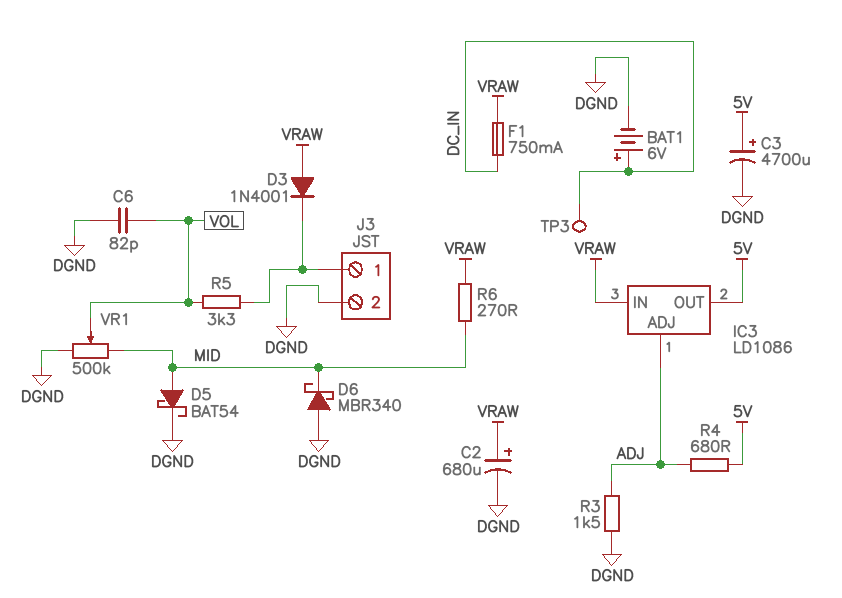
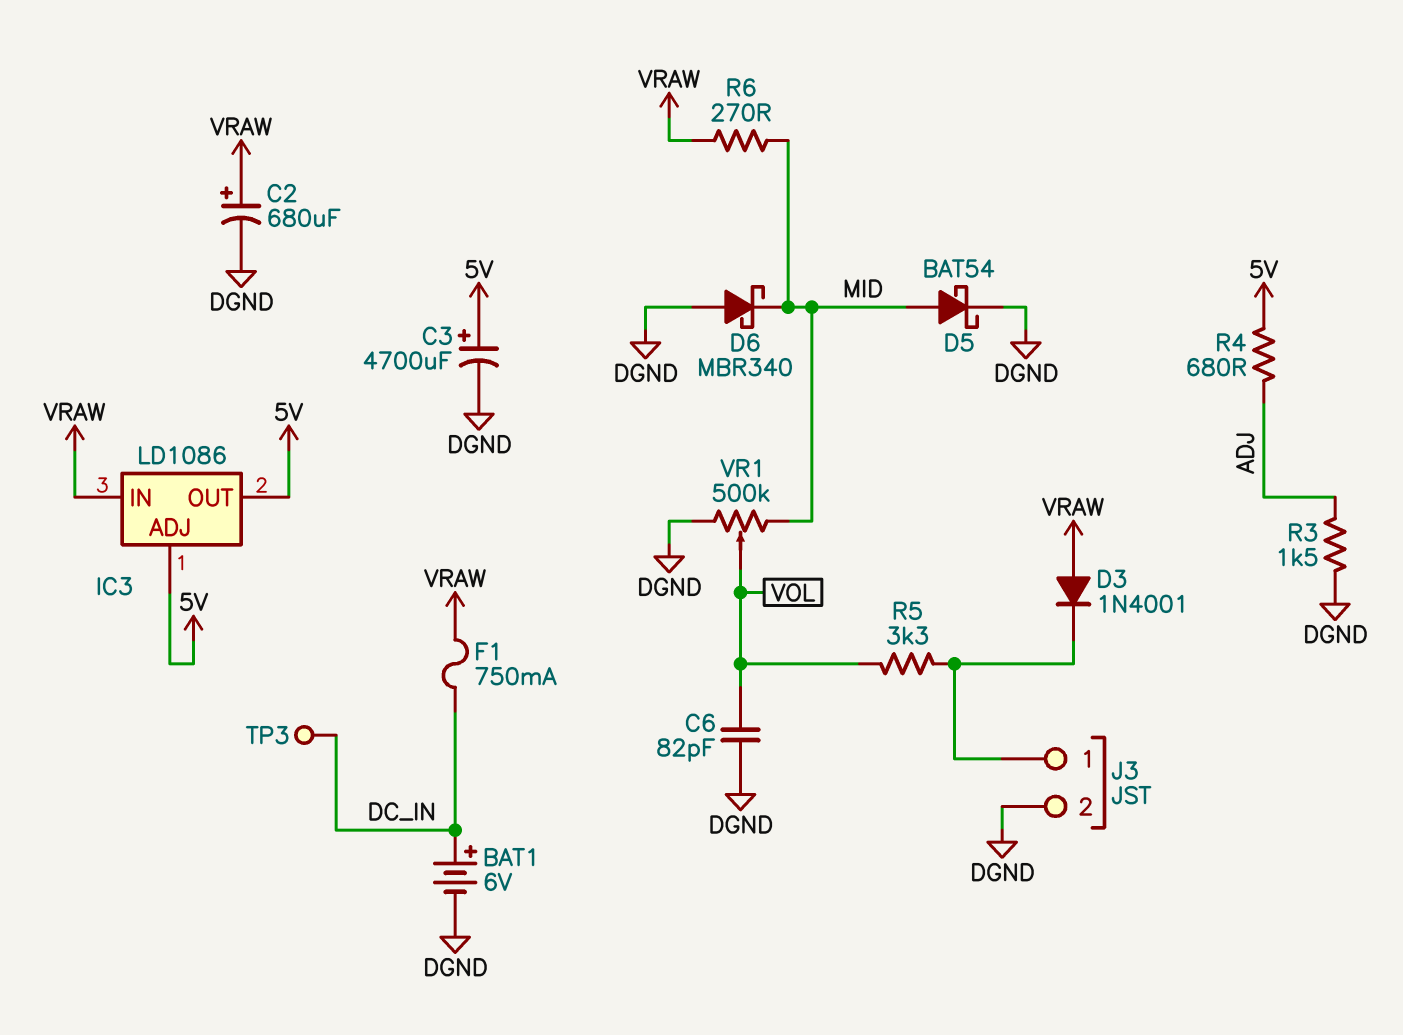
IC3 pin ADJ: ADJ -> 5V

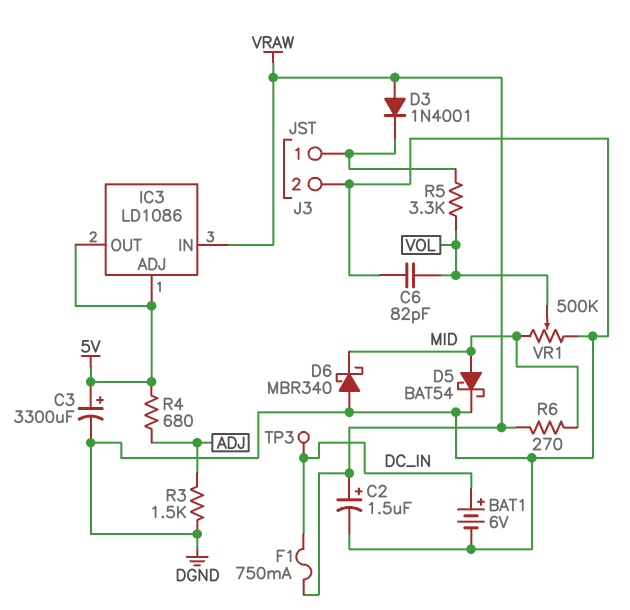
C2: 680uF (plus VRAW, minus DGND) -> 1.5uF (plus VRAW, minus DGND)
C3: 4700uF (plus 5V, minus DGND) -> 3300uF (plus 5V, minus DGND)

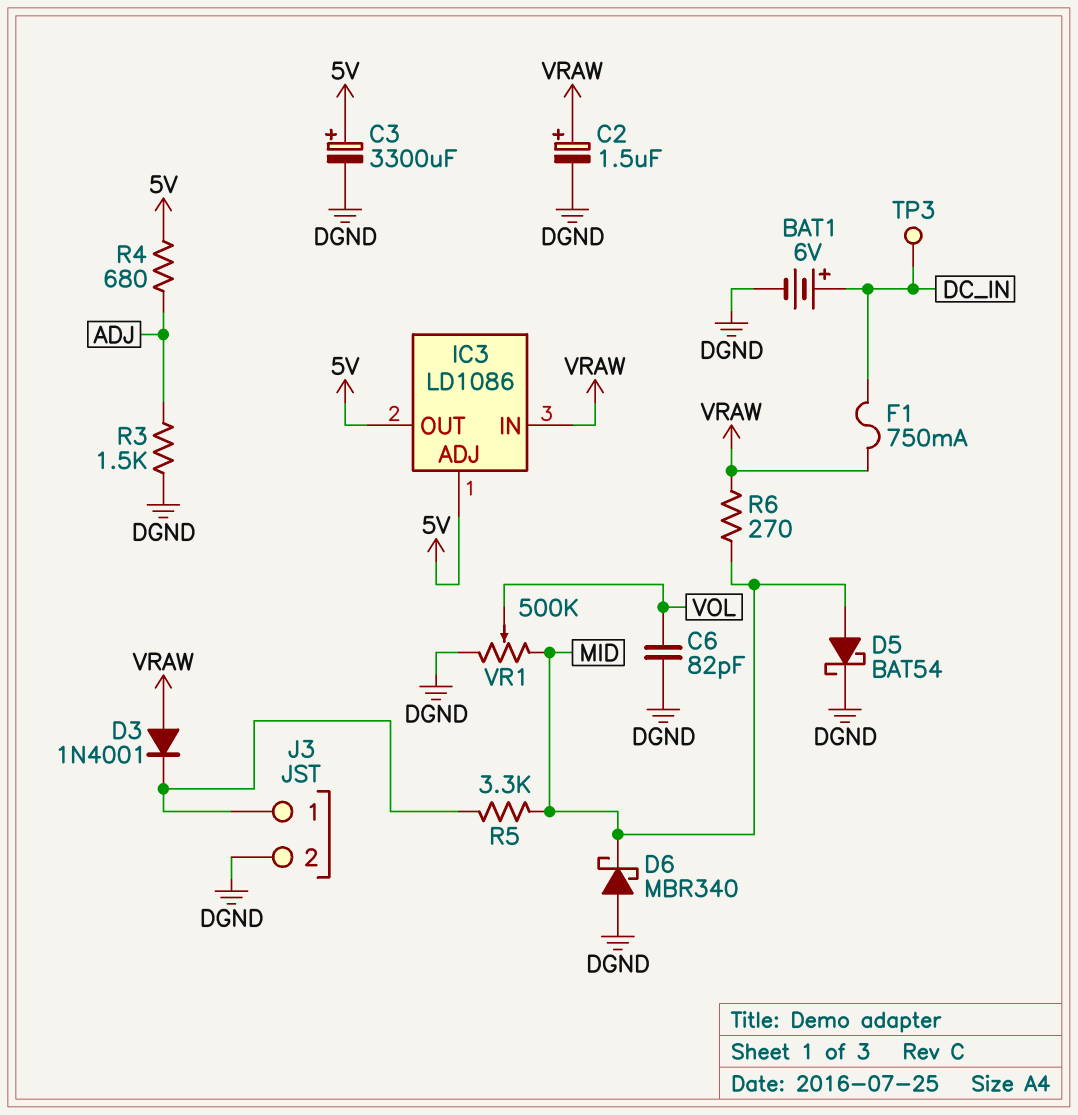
R5: 3.3k (J3/1, VOL) -> 3.3k (J3/1, MID)

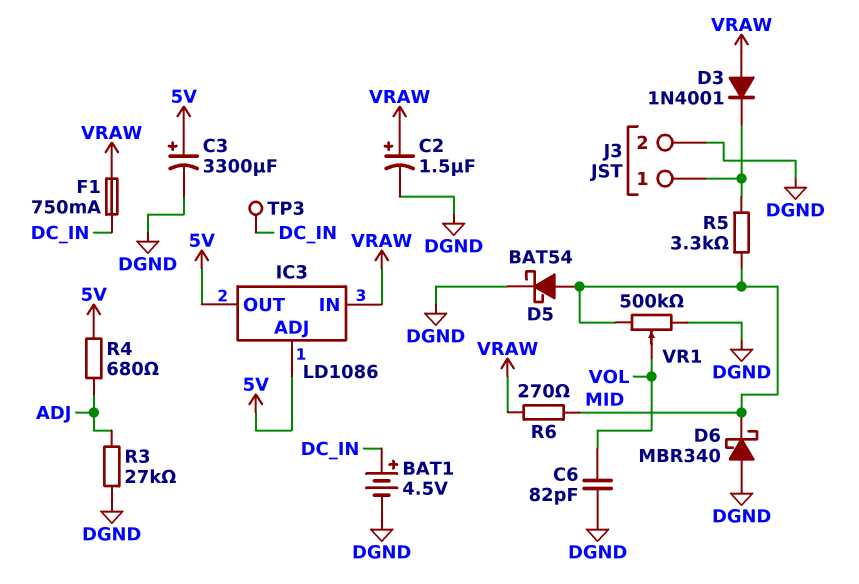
BAT1: 6V (plus DC_IN, minus DGND) -> 4.5V (plus DC_IN, minus DGND)
R3: 1.5k (ADJ, DGND) -> 27k (ADJ, DGND)

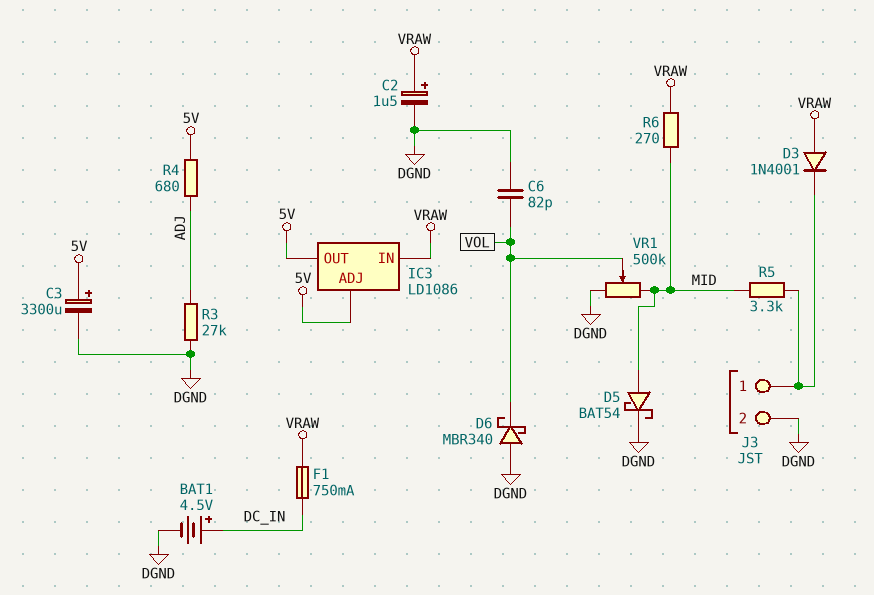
D6: schottky MBR340 (A DGND, K MID) -> schottky MBR340 (A DGND, K VOL)
TP3: test point (DC_IN) -> none

